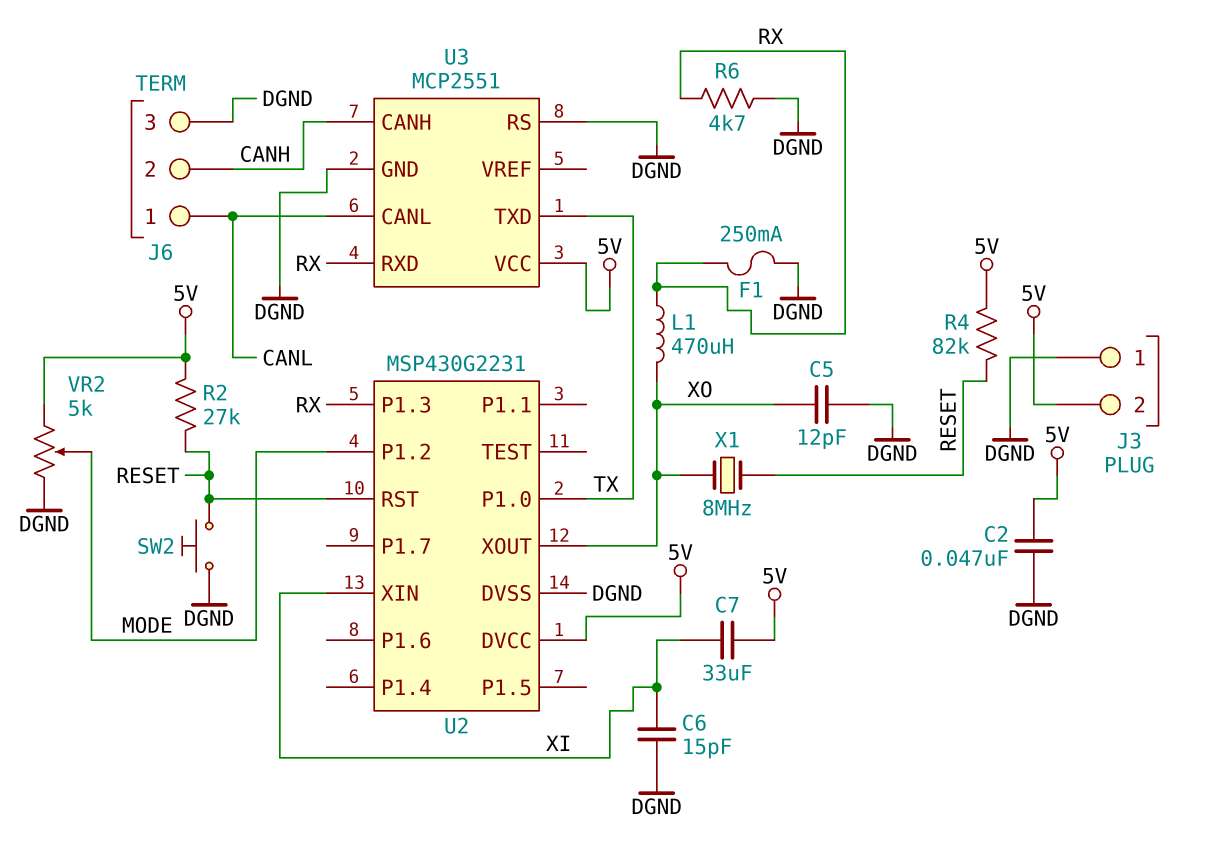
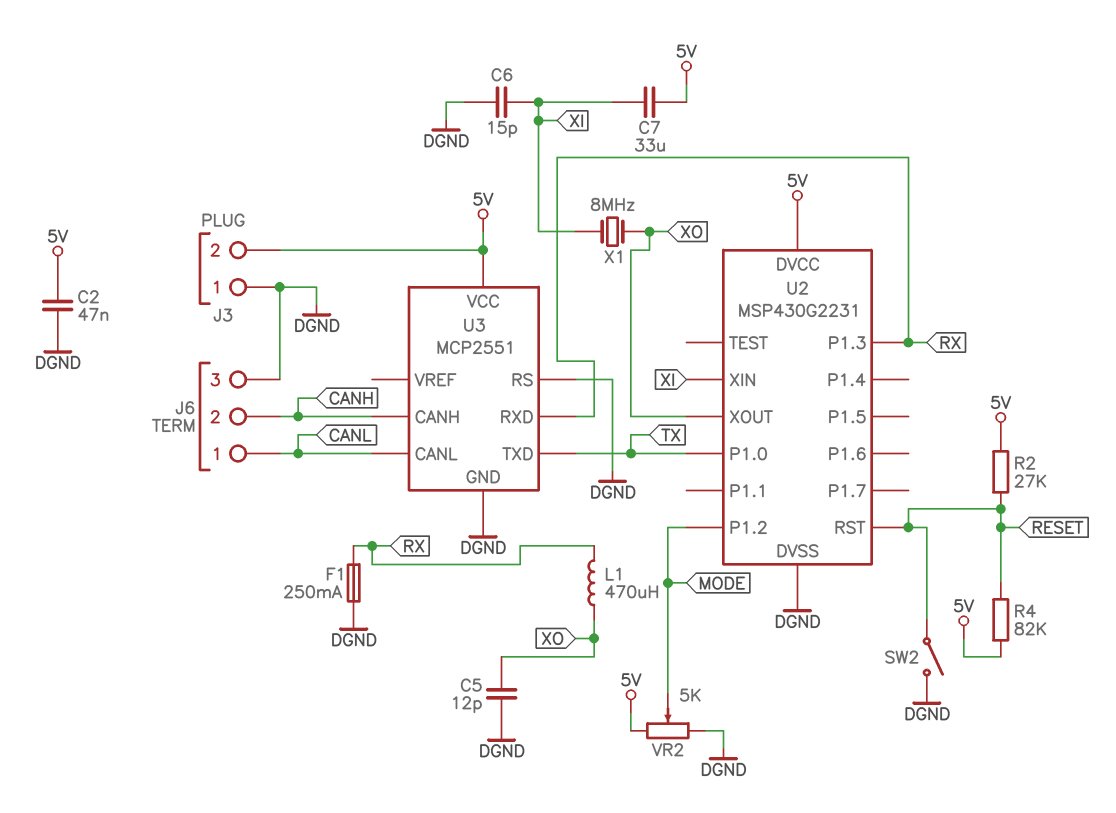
R6: 4.7k (DGND, RX) -> none
SW2: button (DGND, RESET) -> switch (DGND, RESET)
X1: 8MHz (RESET, XO) -> 8MHz (XI, XO)

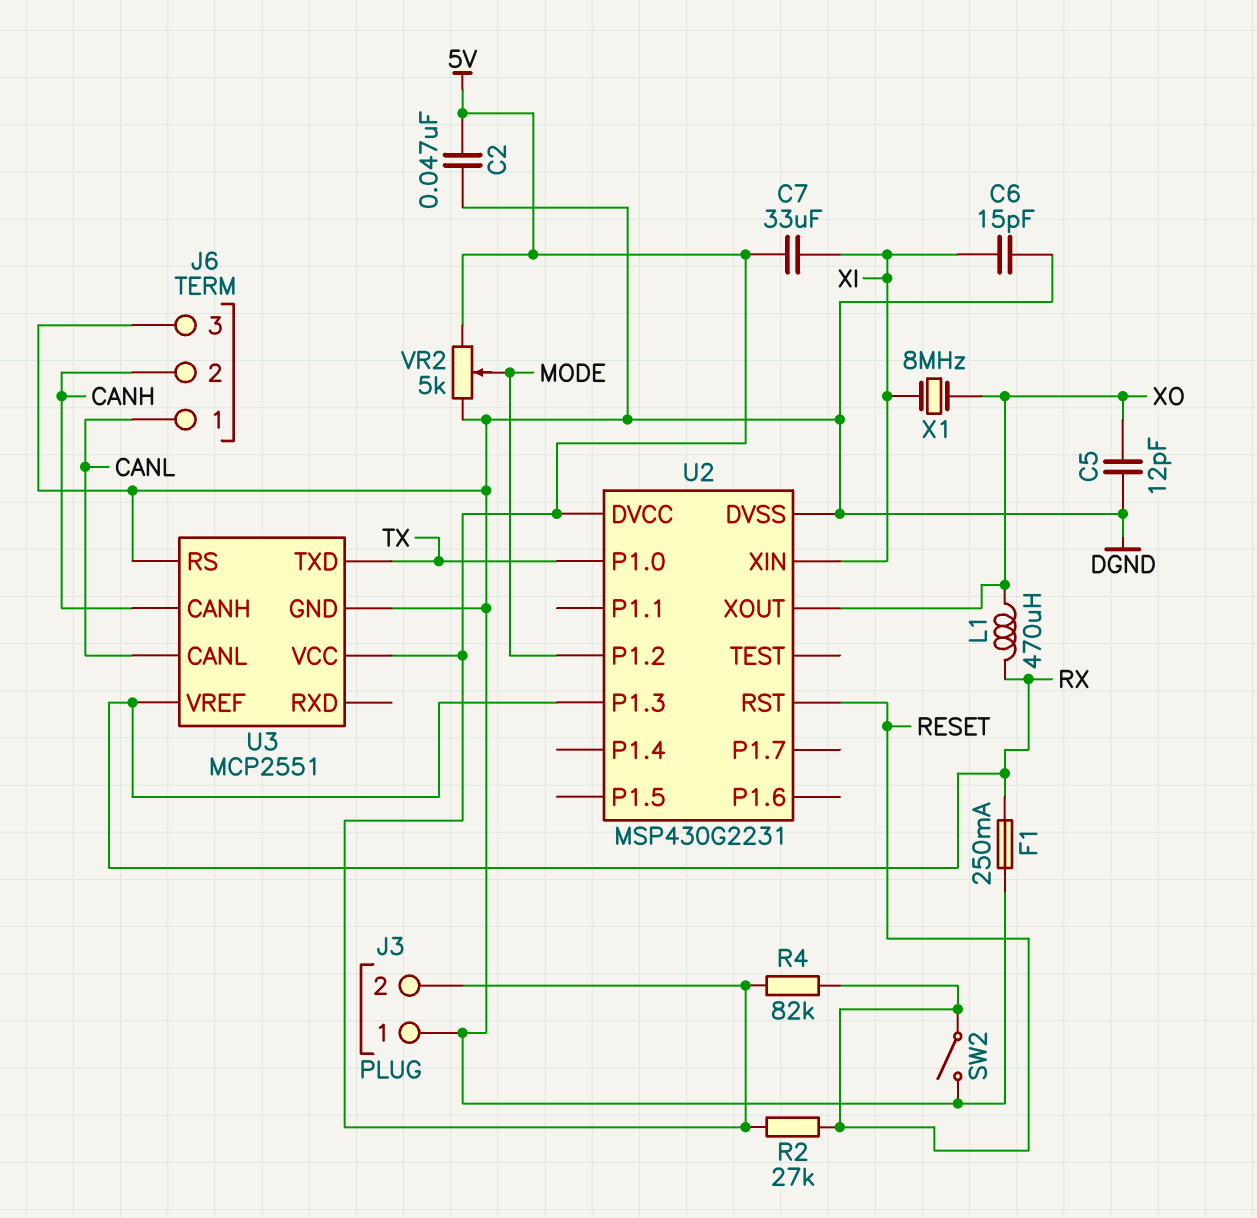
U3 pin RXD: RX -> none
U3 pin VREF: none -> RX

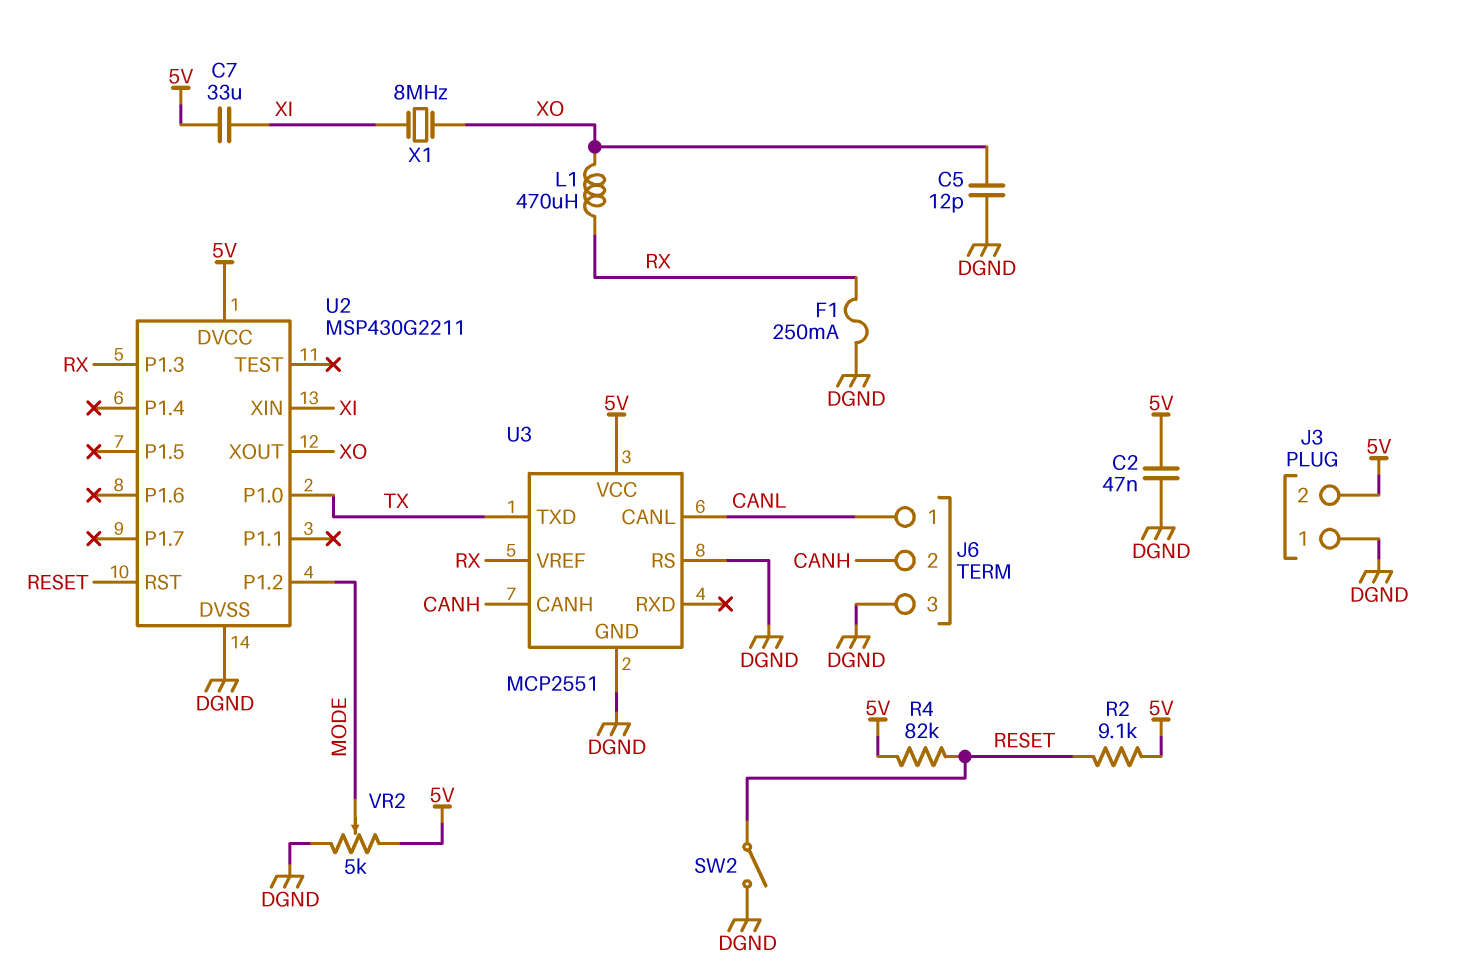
C6: 15pF (DGND, XI) -> none
R2: 27k (5V, RESET) -> 9.1k (5V, RESET)
U2: MSP430G2231 -> MSP430G2211

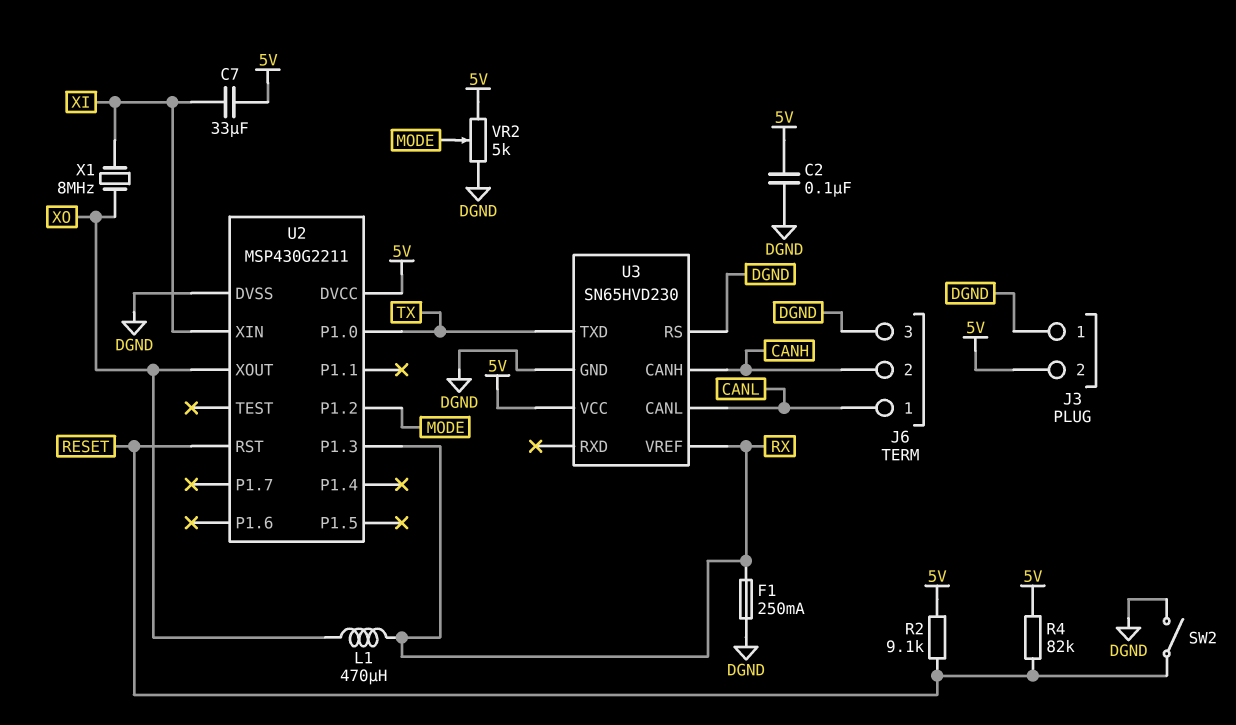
C2: 47nF (5V, DGND) -> 100nF (5V, DGND)
C5: 12pF (DGND, XO) -> none
U3: MCP2551 -> SN65HVD230

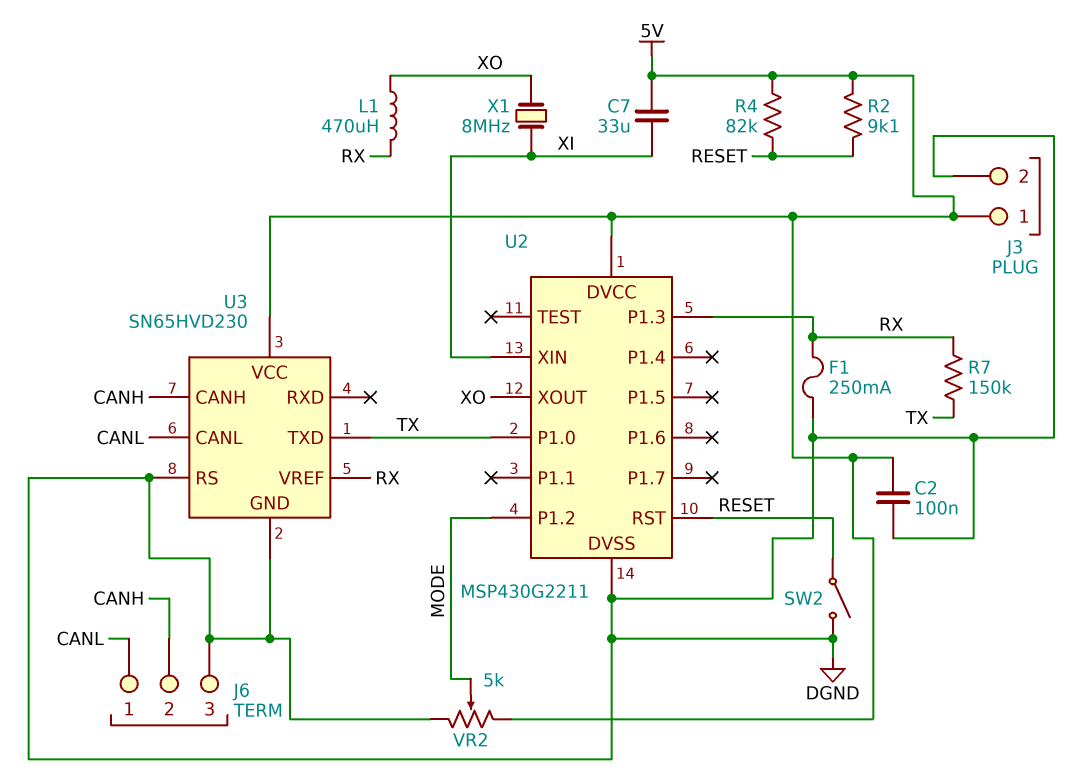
J3 pin 1: DGND -> 5V
J3 pin 2: 5V -> DGND
R7: none -> 150k (RX, TX)

